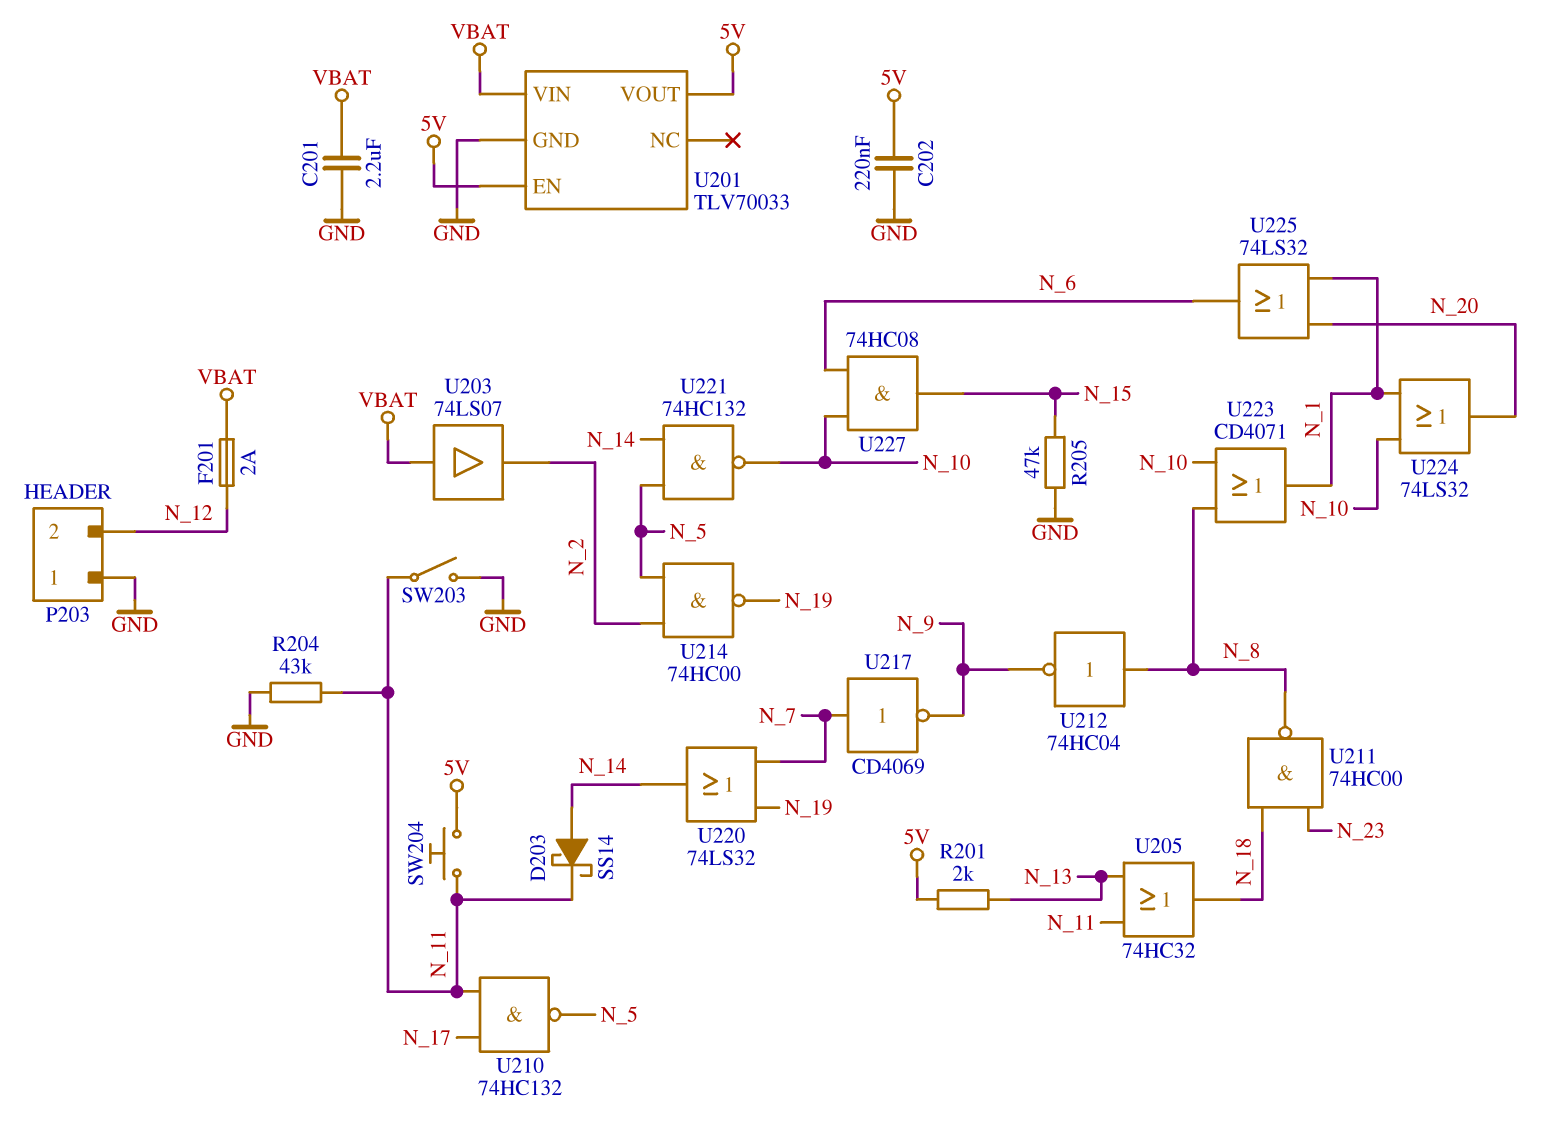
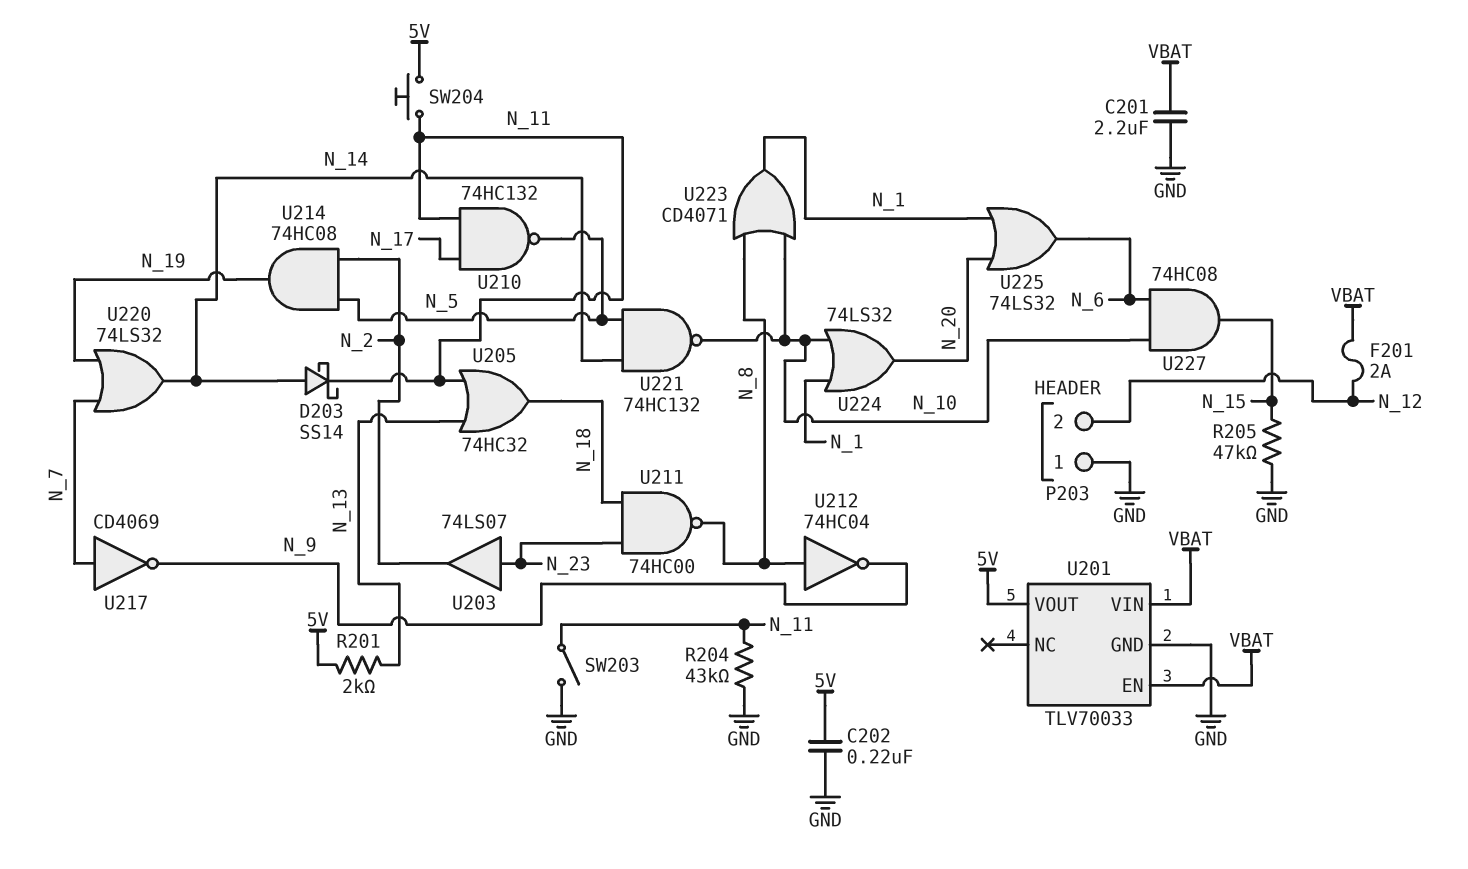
U201 pin EN: 5V -> VBAT
U203: buffer 74LS07 (in VBAT, out N_2) -> buffer 74LS07 (in N_23, out N_2)
U214: NAND 74HC00 (in N_2, in N_5, out N_19) -> AND 74HC08 (in N_2, in N_5, out N_19)

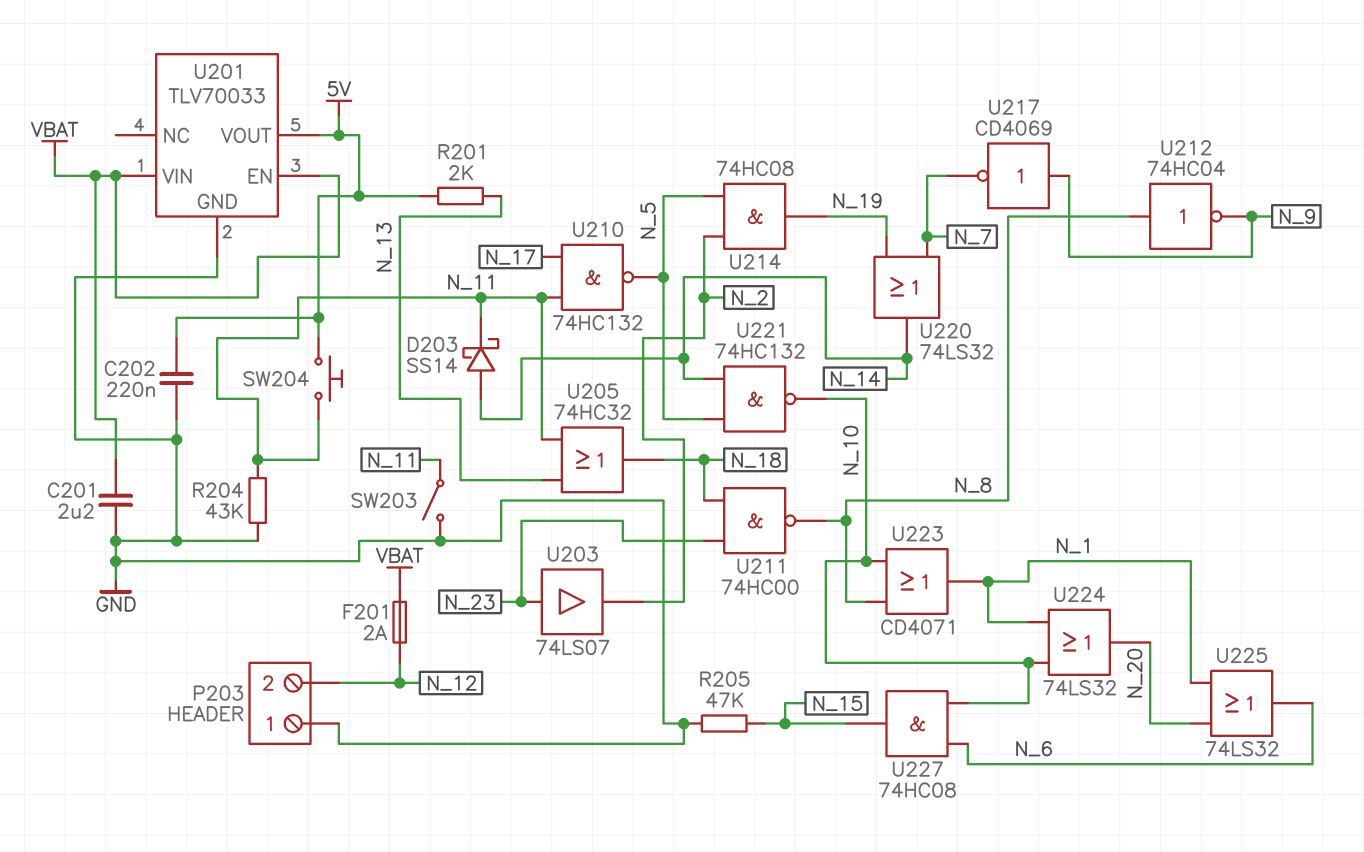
U217: NOT CD4069 (in N_7, out N_9) -> NOT CD4069 (in N_9, out N_7)

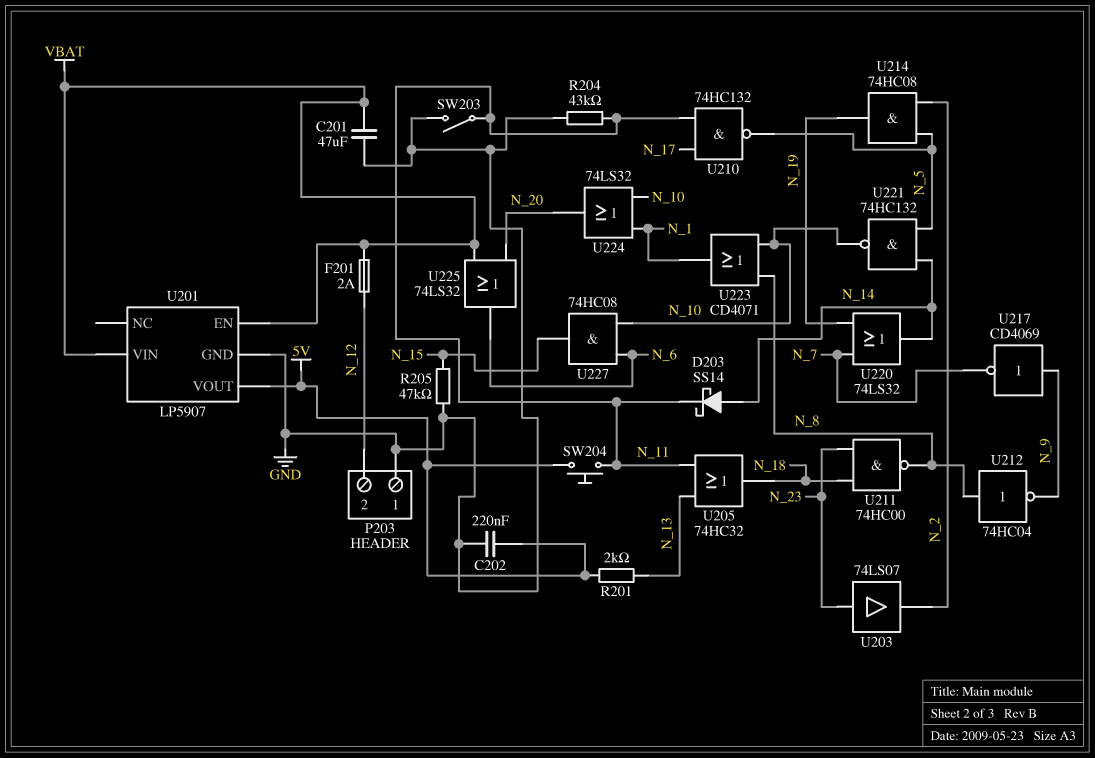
C201: 2.2uF (GND, VBAT) -> 47uF (GND, VBAT)
U201: TLV70033 -> LP5907
U225: OR 74LS32 (in N_1, in N_20, out N_6) -> OR 74LS32 (in N_20, in VBAT, out N_6)

